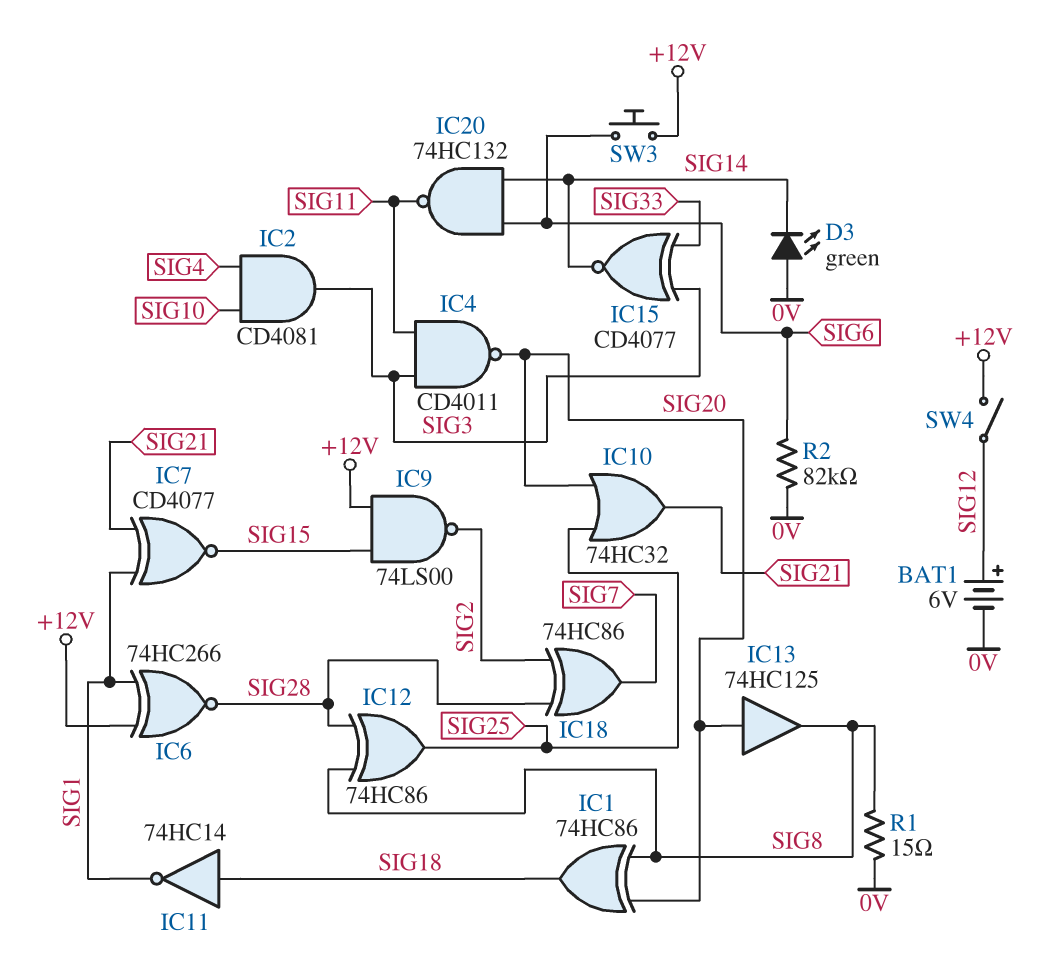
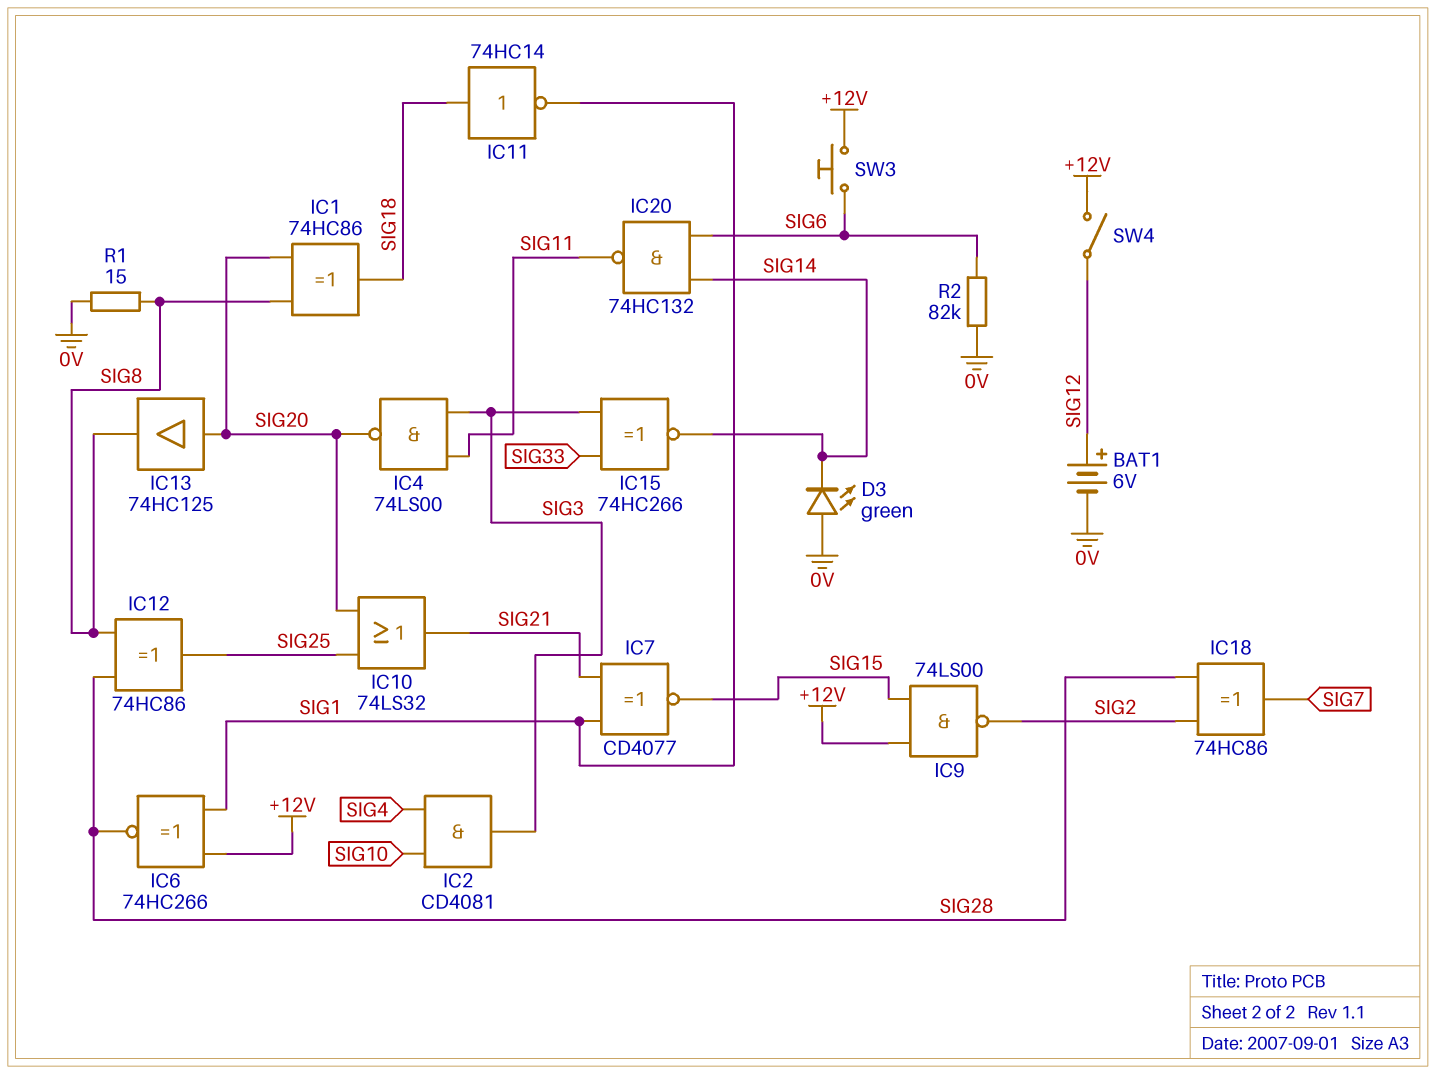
IC4: NAND CD4011 (in SIG3, in SIG11, out SIG20) -> NAND 74LS00 (in SIG3, in SIG11, out SIG20)
IC10: OR 74HC32 (in SIG20, in SIG25, out SIG21) -> OR 74LS32 (in SIG20, in SIG25, out SIG21)
IC15: XNOR CD4077 (in SIG3, in SIG33, out SIG14) -> XNOR 74HC266 (in SIG3, in SIG33, out SIG14)

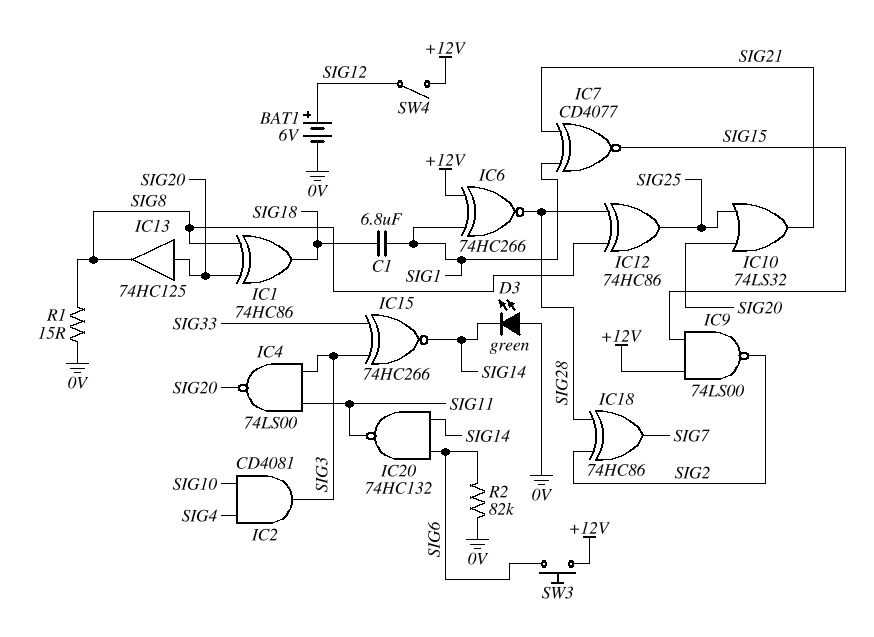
C1: none -> 6.8uF (SIG1, SIG18)
IC11: NOT 74HC14 (in SIG18, out SIG1) -> none

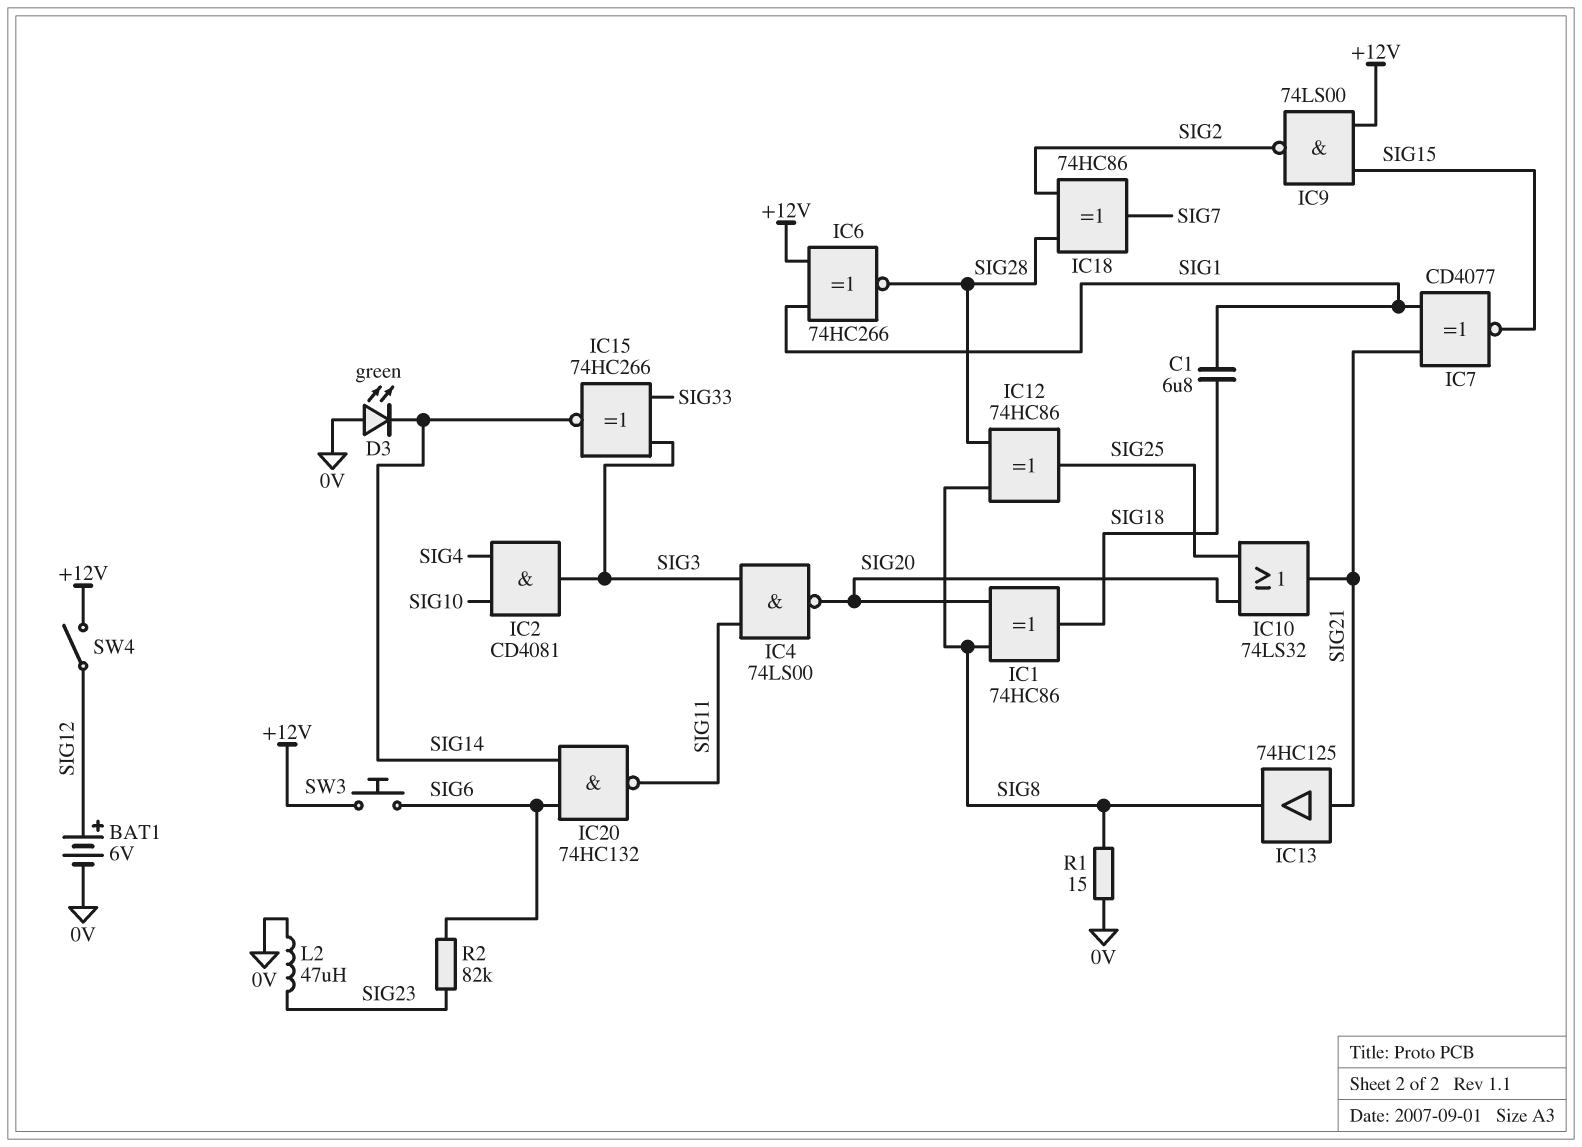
IC13: buffer 74HC125 (in SIG20, out SIG8) -> buffer 74HC125 (in SIG21, out SIG8)
L2: none -> 47uH (0V, SIG23)
R2: 82k (0V, SIG6) -> 82k (SIG6, SIG23)

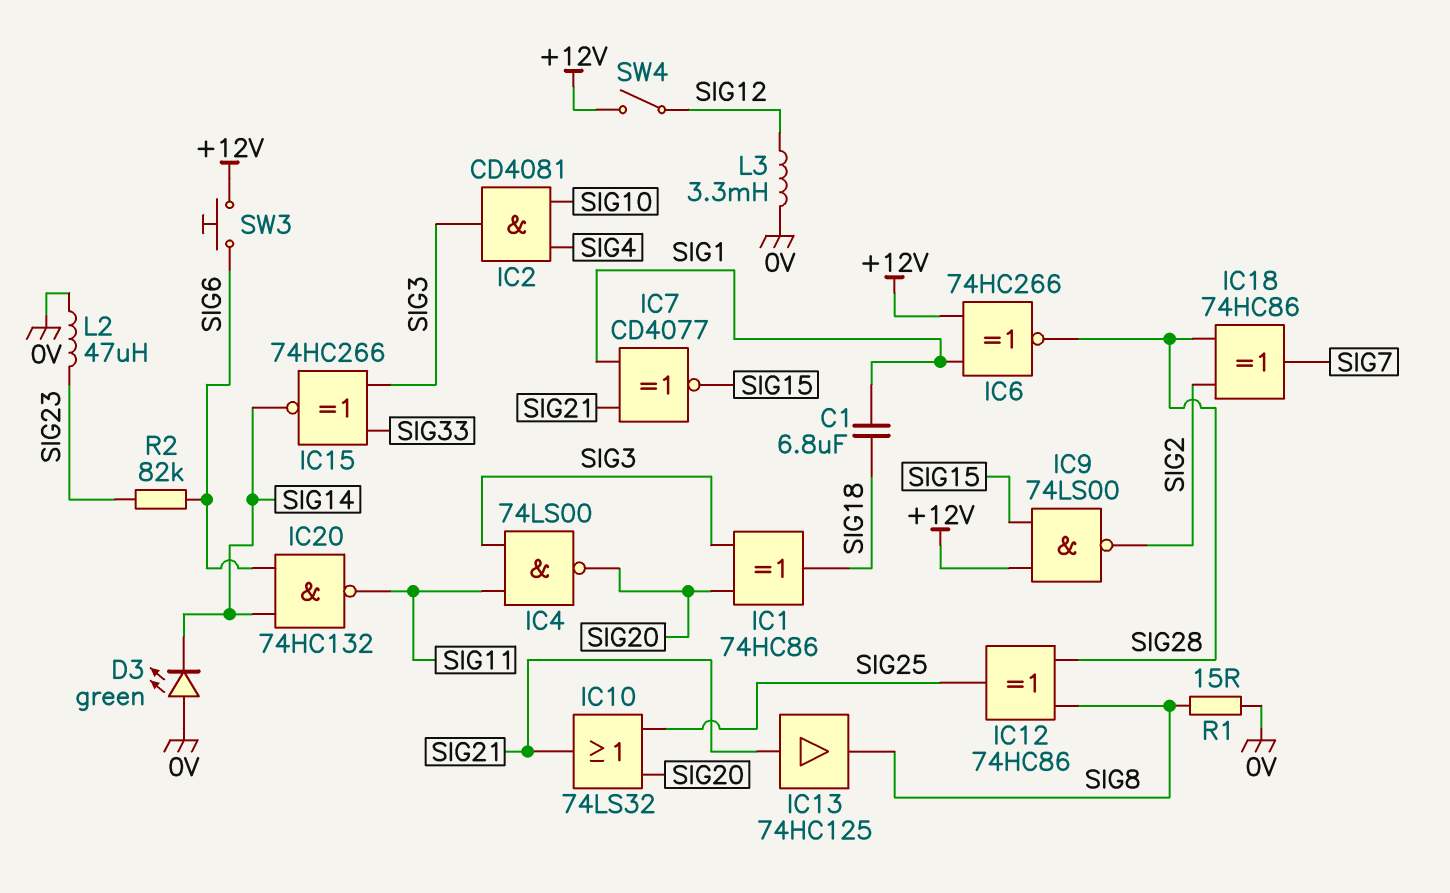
BAT1: 6V (plus SIG12, minus 0V) -> none
IC1: XOR 74HC86 (in SIG8, in SIG20, out SIG18) -> XOR 74HC86 (in SIG3, in SIG20, out SIG18)
L3: none -> 3.3mH (0V, SIG12)

